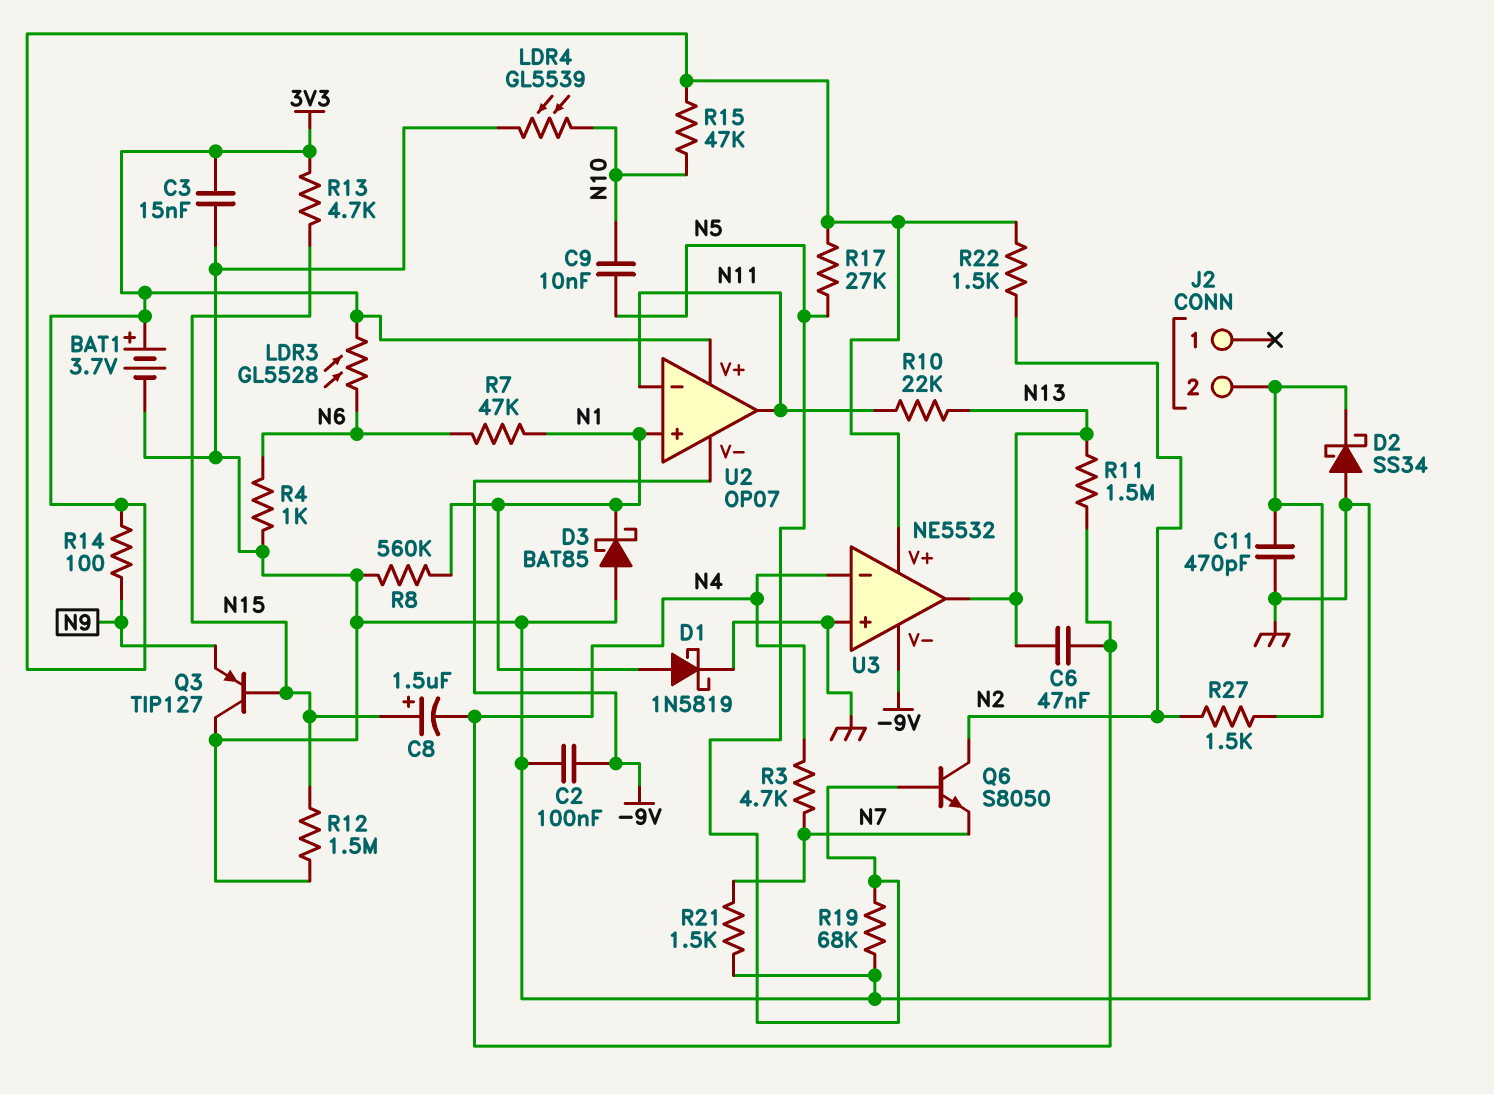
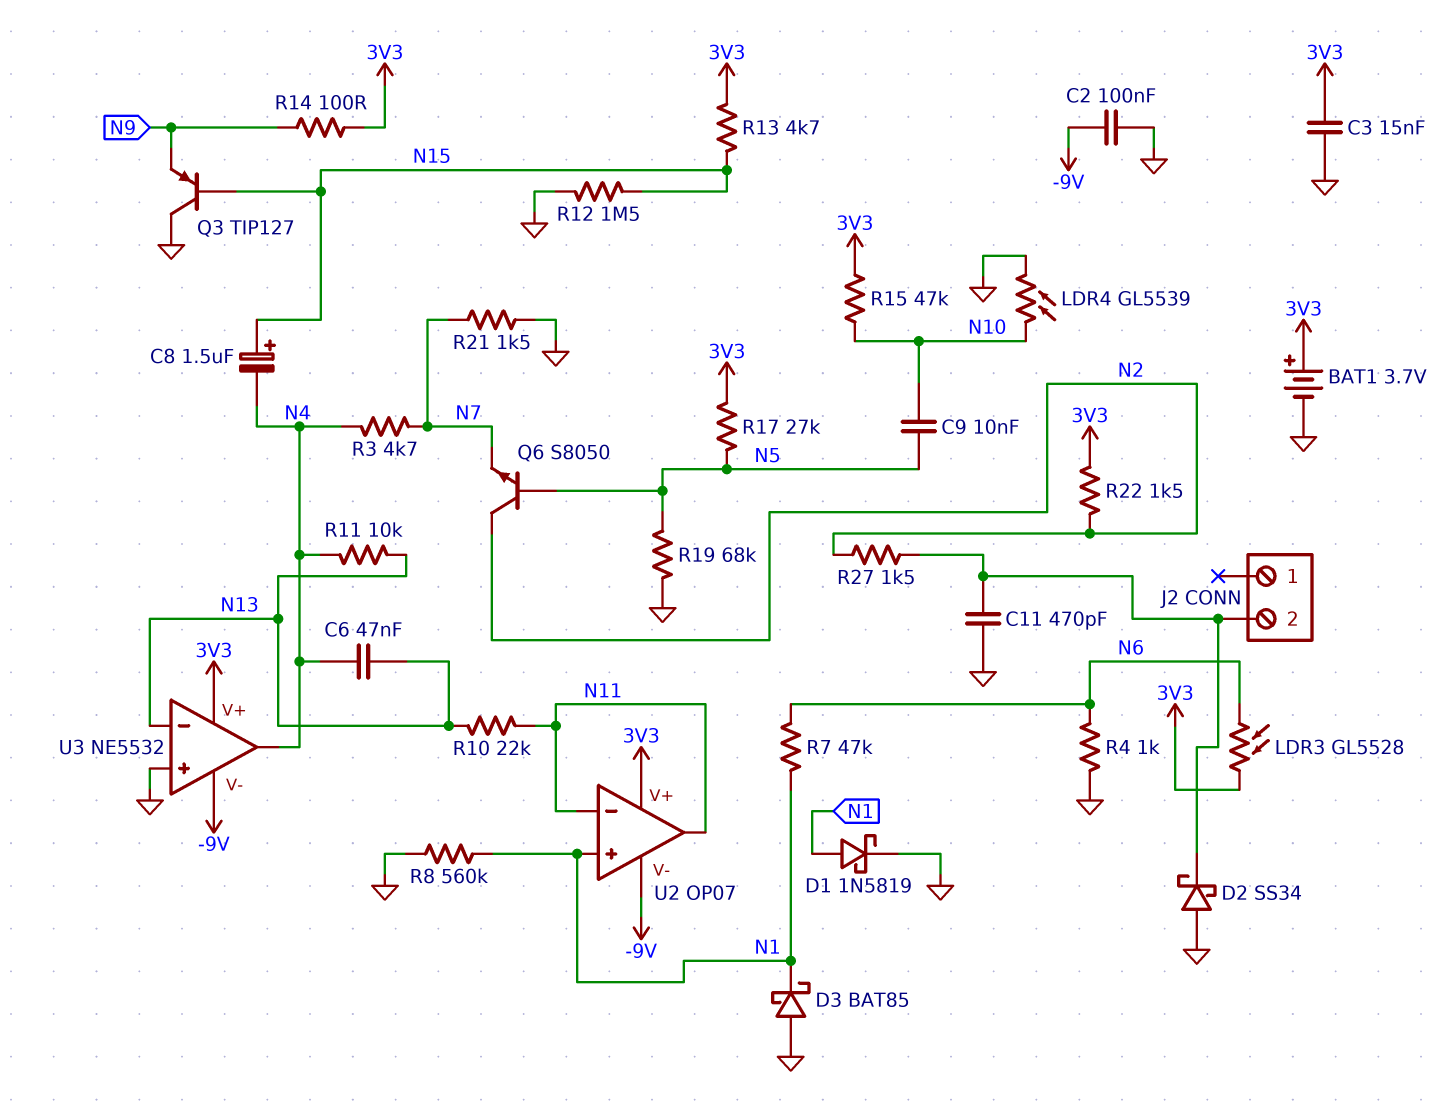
R11: 1.5M (N4, N13) -> 10k (N4, N13)
U3 pin in-: N4 -> N13
U3 pin out: N13 -> N4

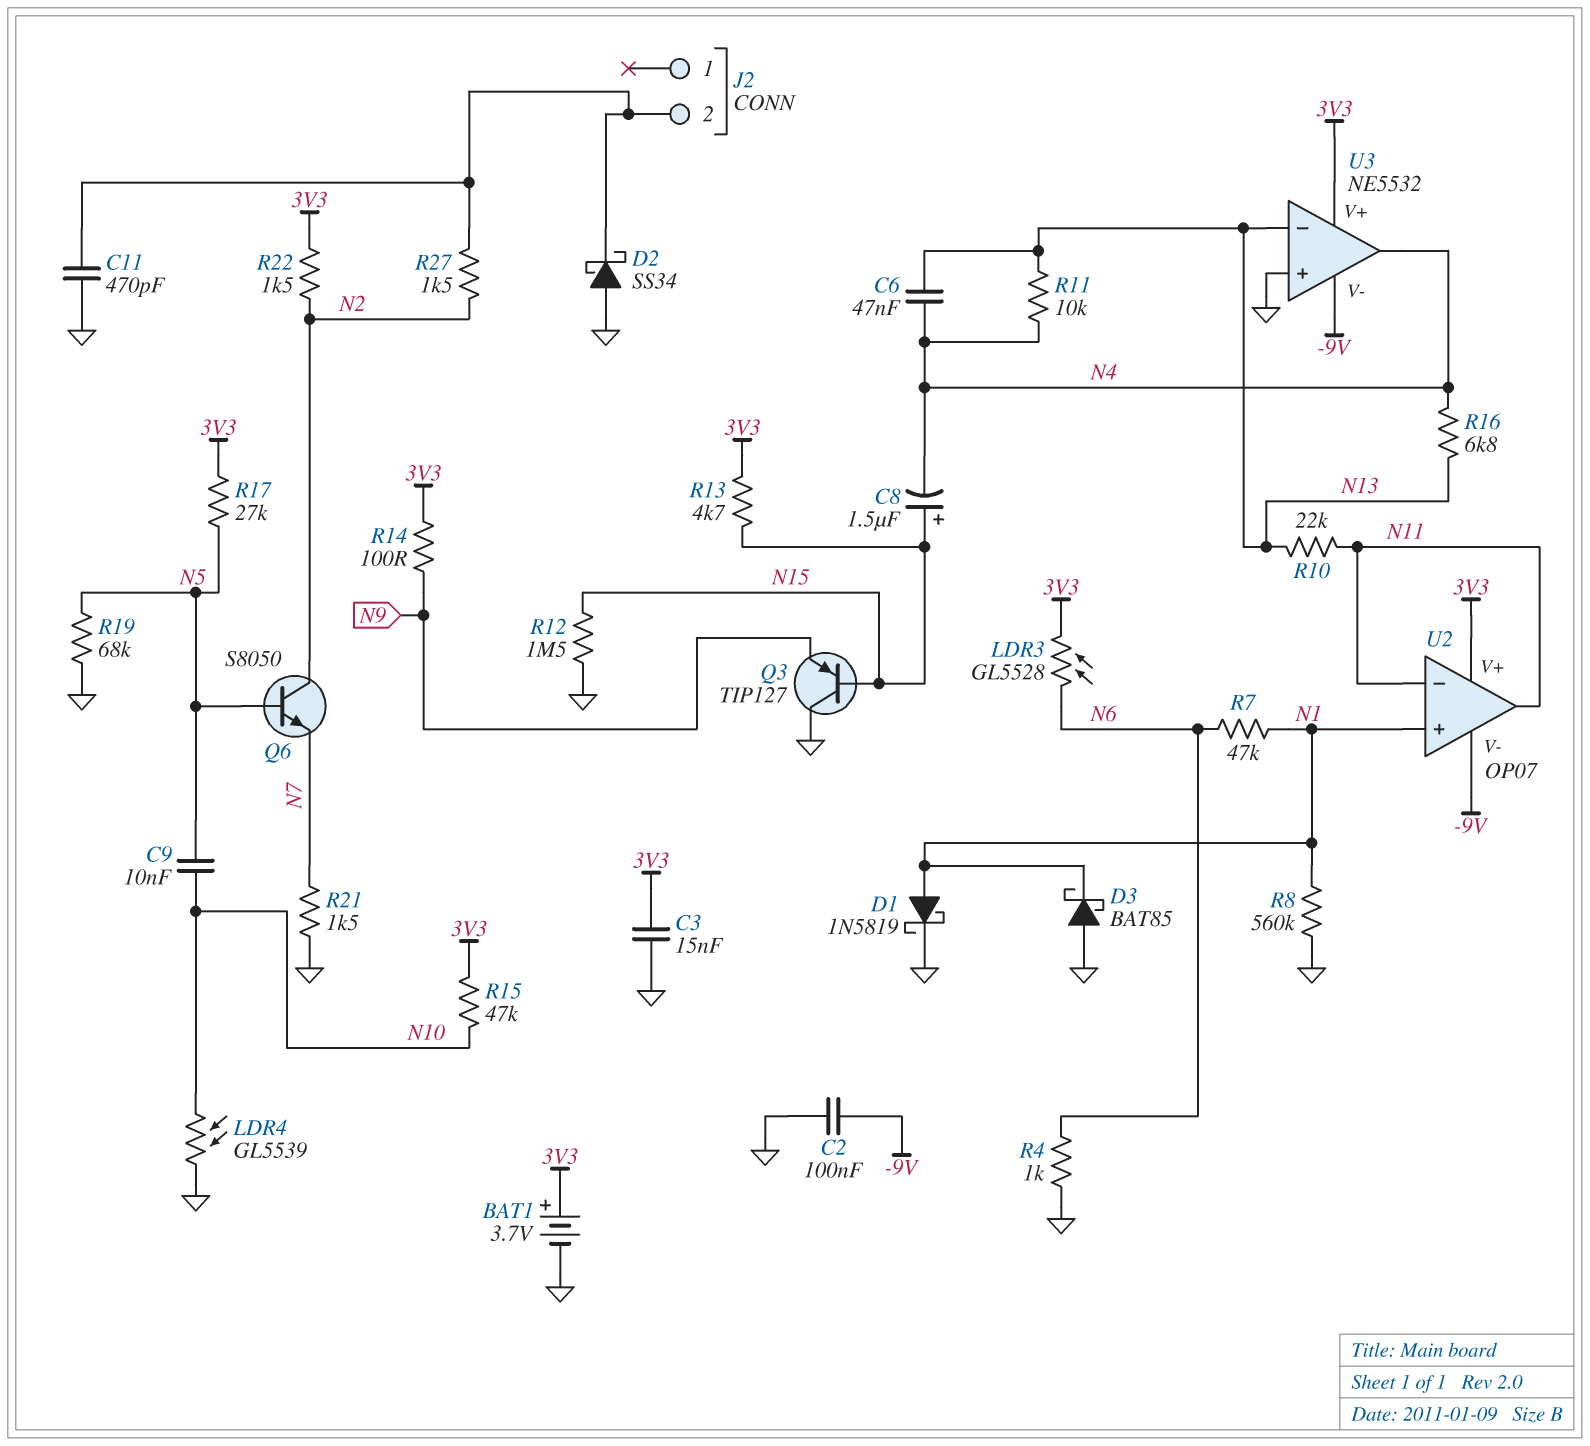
R3: 4.7k (N4, N7) -> none
R16: none -> 6.8k (N4, N13)

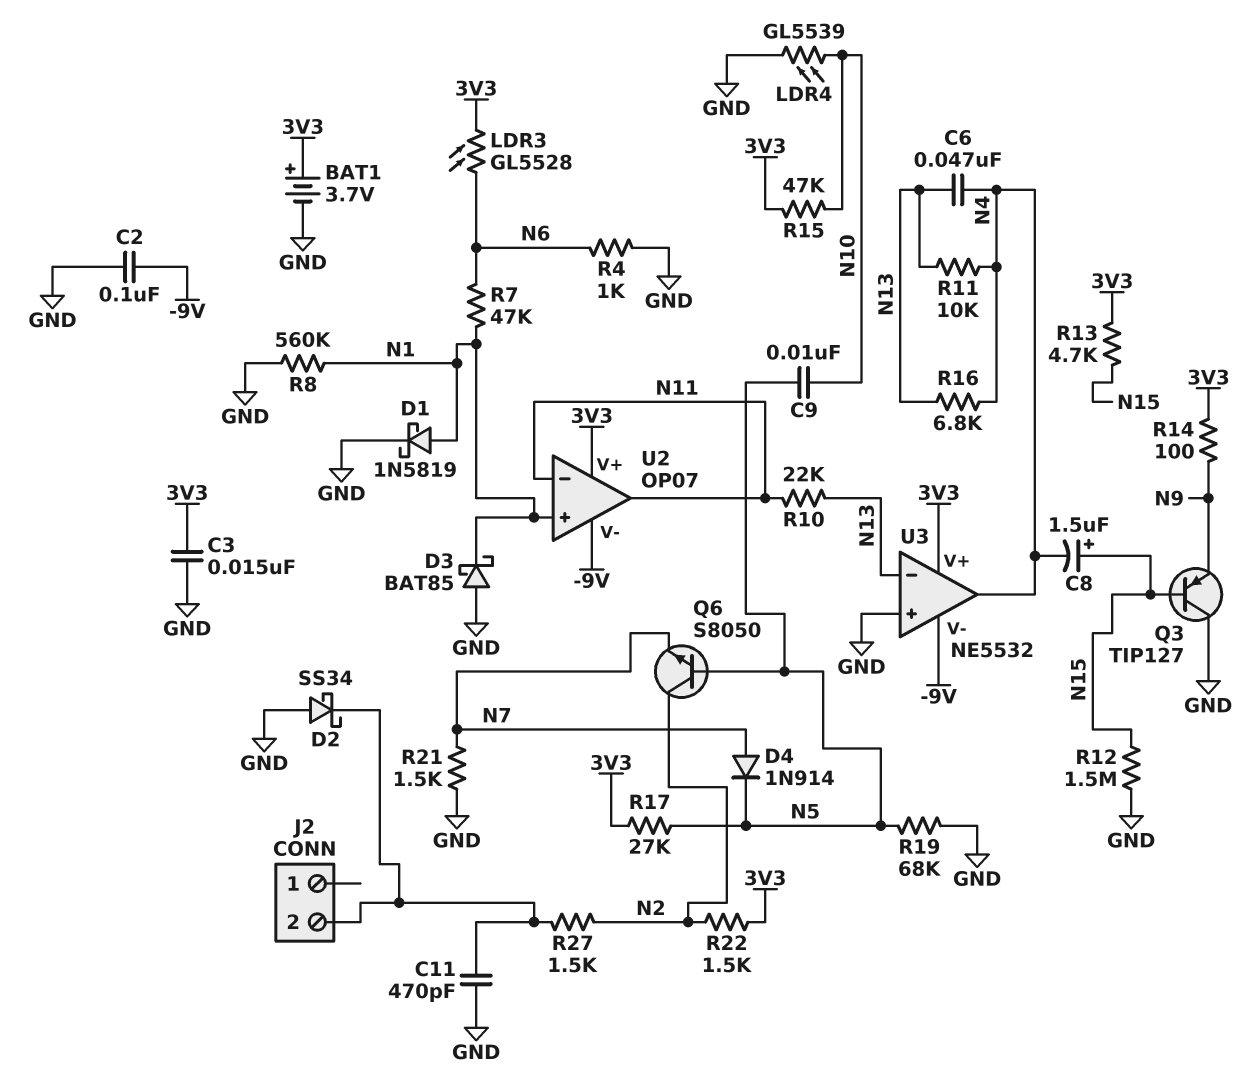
D4: none -> diode 1N914 (A N7, K N5)

